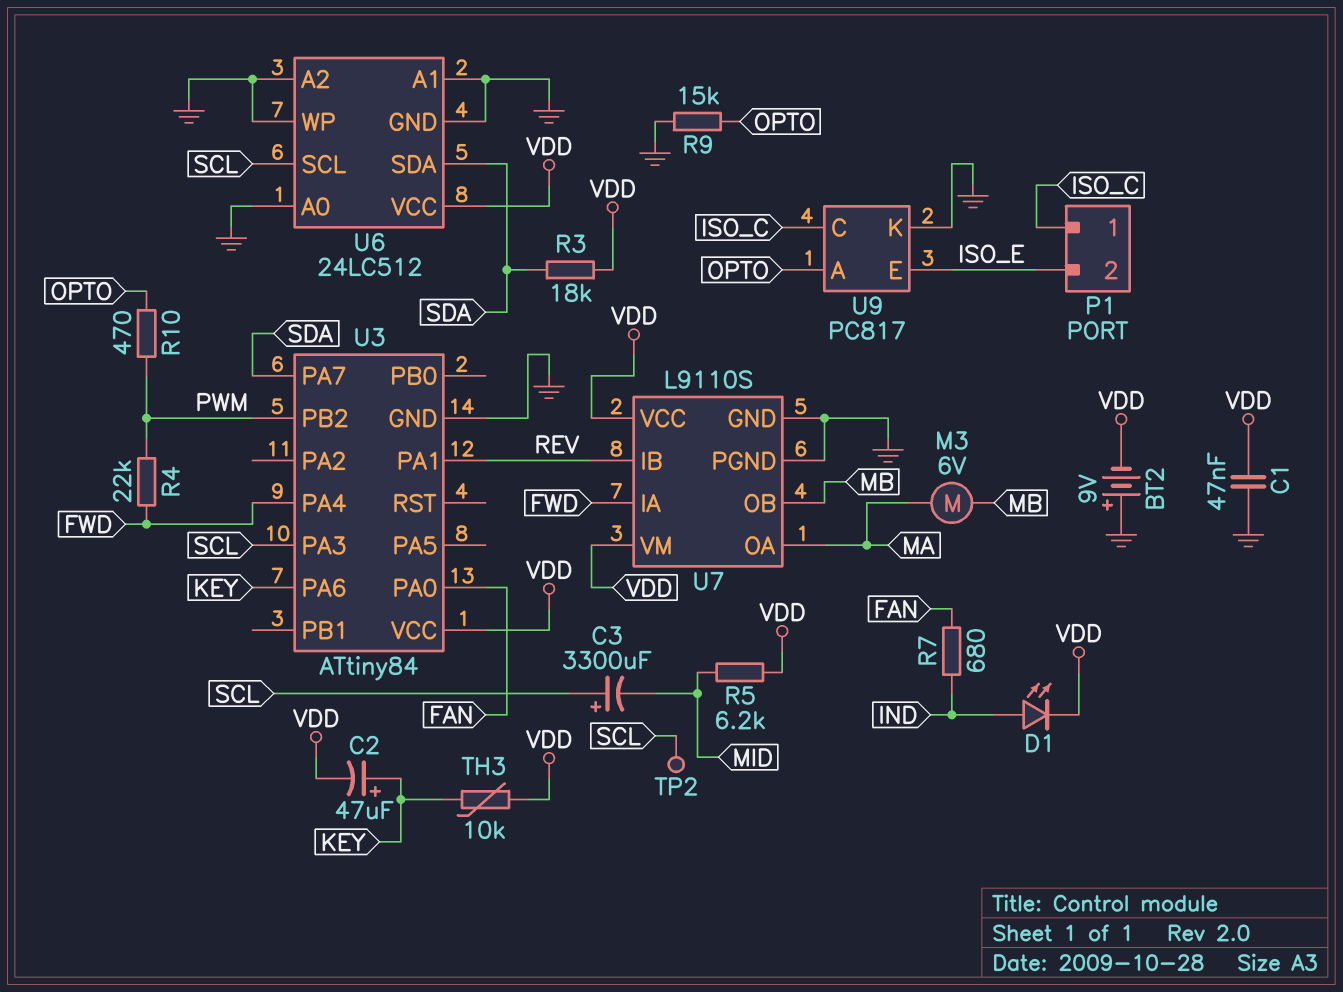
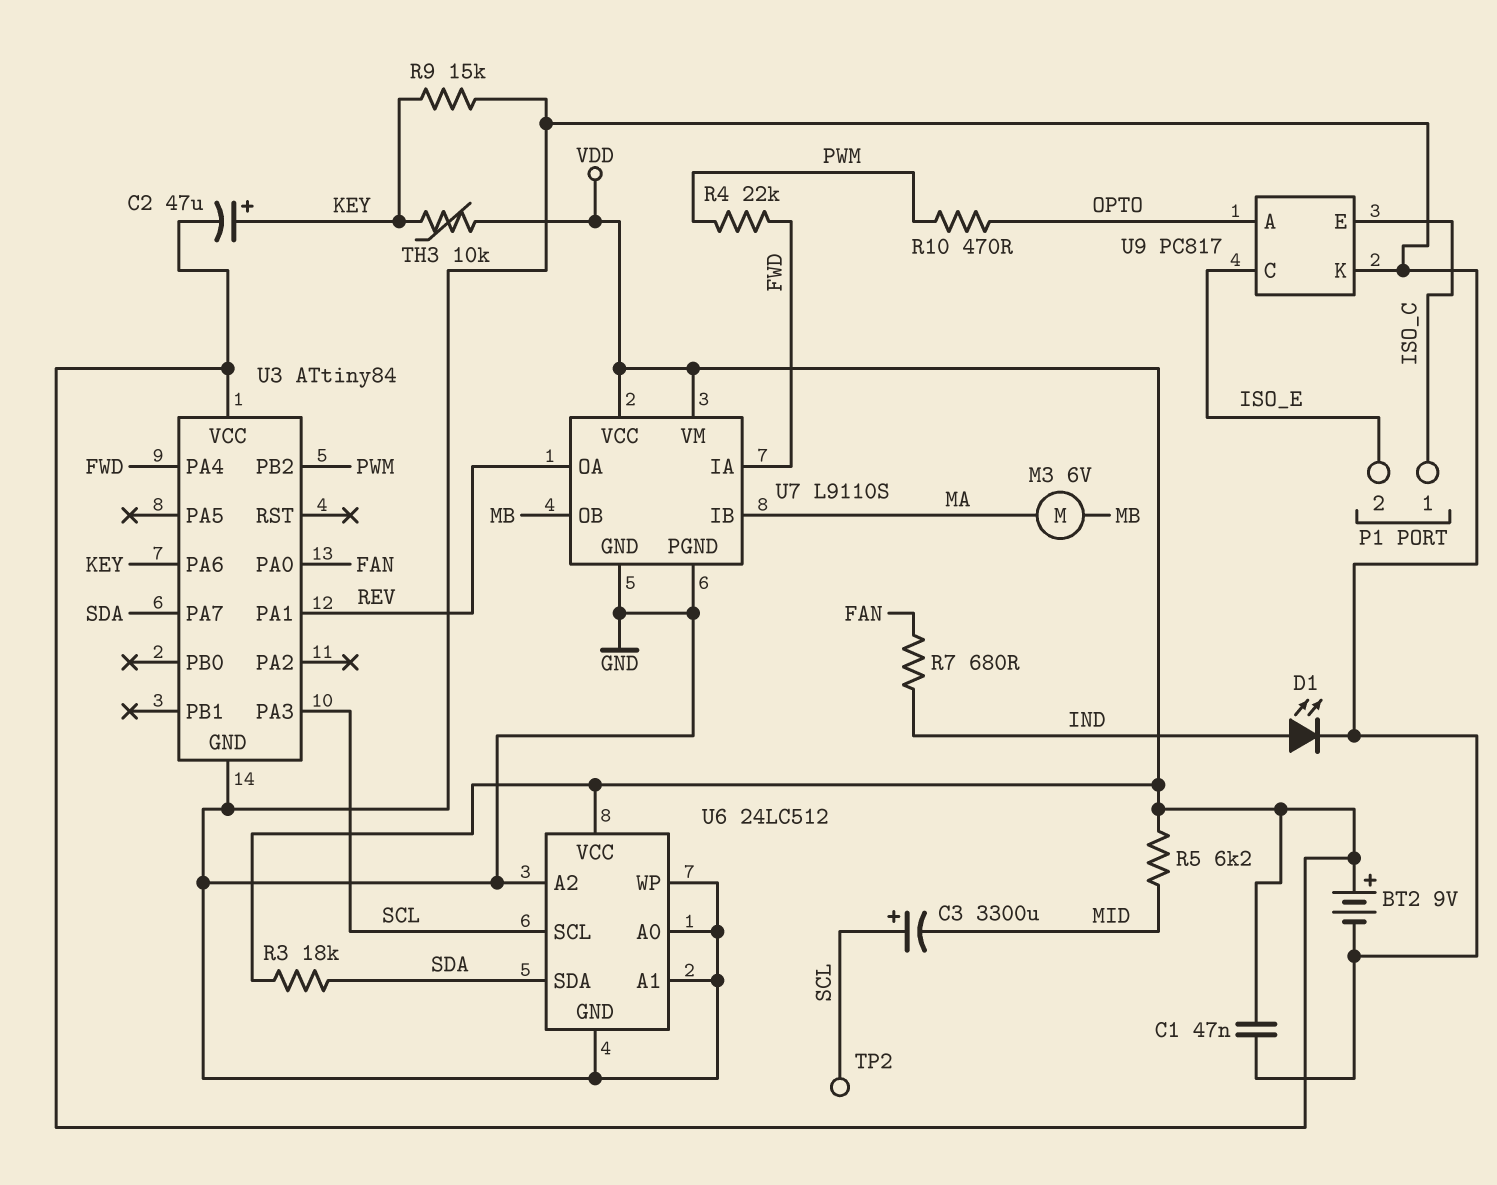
BT2: 9V (plus GND, minus VDD) -> 9V (plus VDD, minus GND)
D1: LED (A IND, K VDD) -> LED (A IND, K GND)
R9: 15k (GND, OPTO) -> 15k (GND, KEY)
U7 pin IB: REV -> MA
U7 pin OA: MA -> REV
U9 pin C: ISO_C -> ISO_E
U9 pin E: ISO_E -> ISO_C

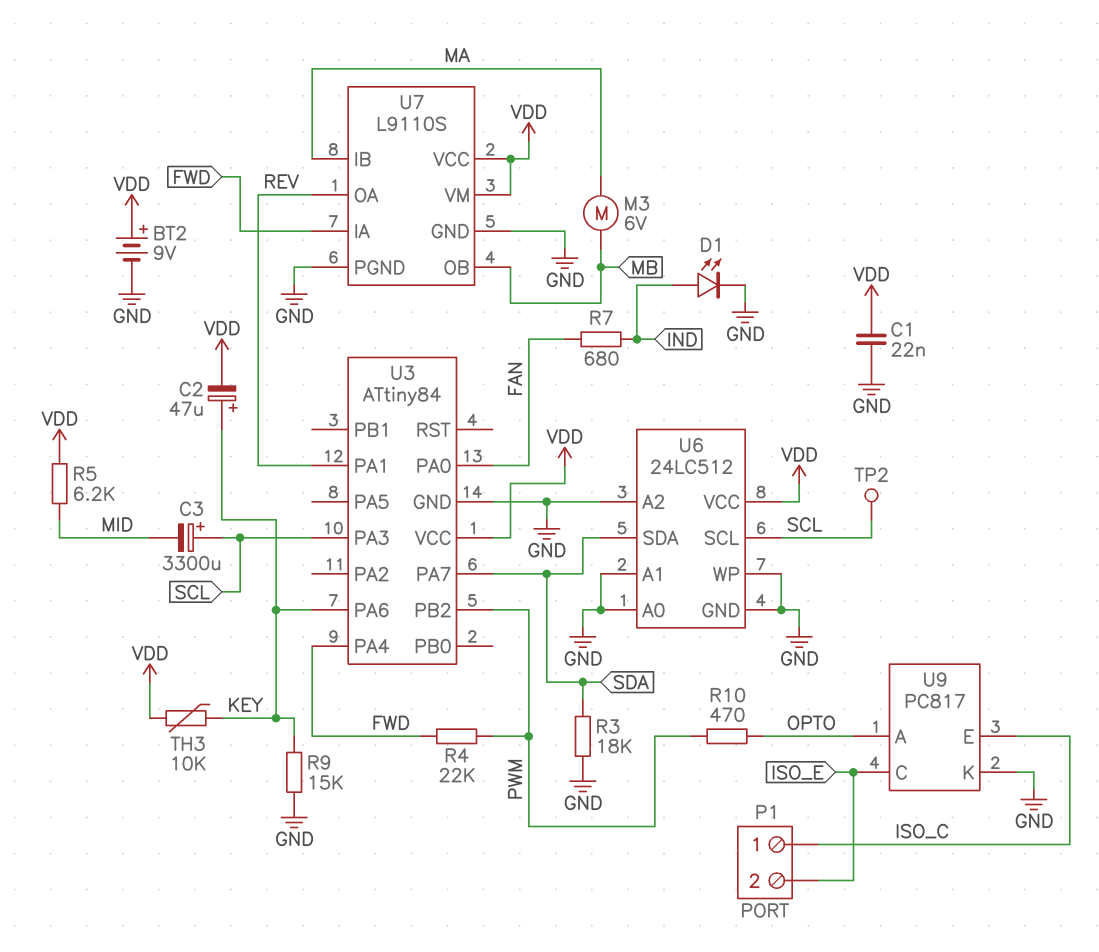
C1: 47nF (GND, VDD) -> 22nF (GND, VDD)
R3: 18k (SDA, VDD) -> 18k (GND, SDA)

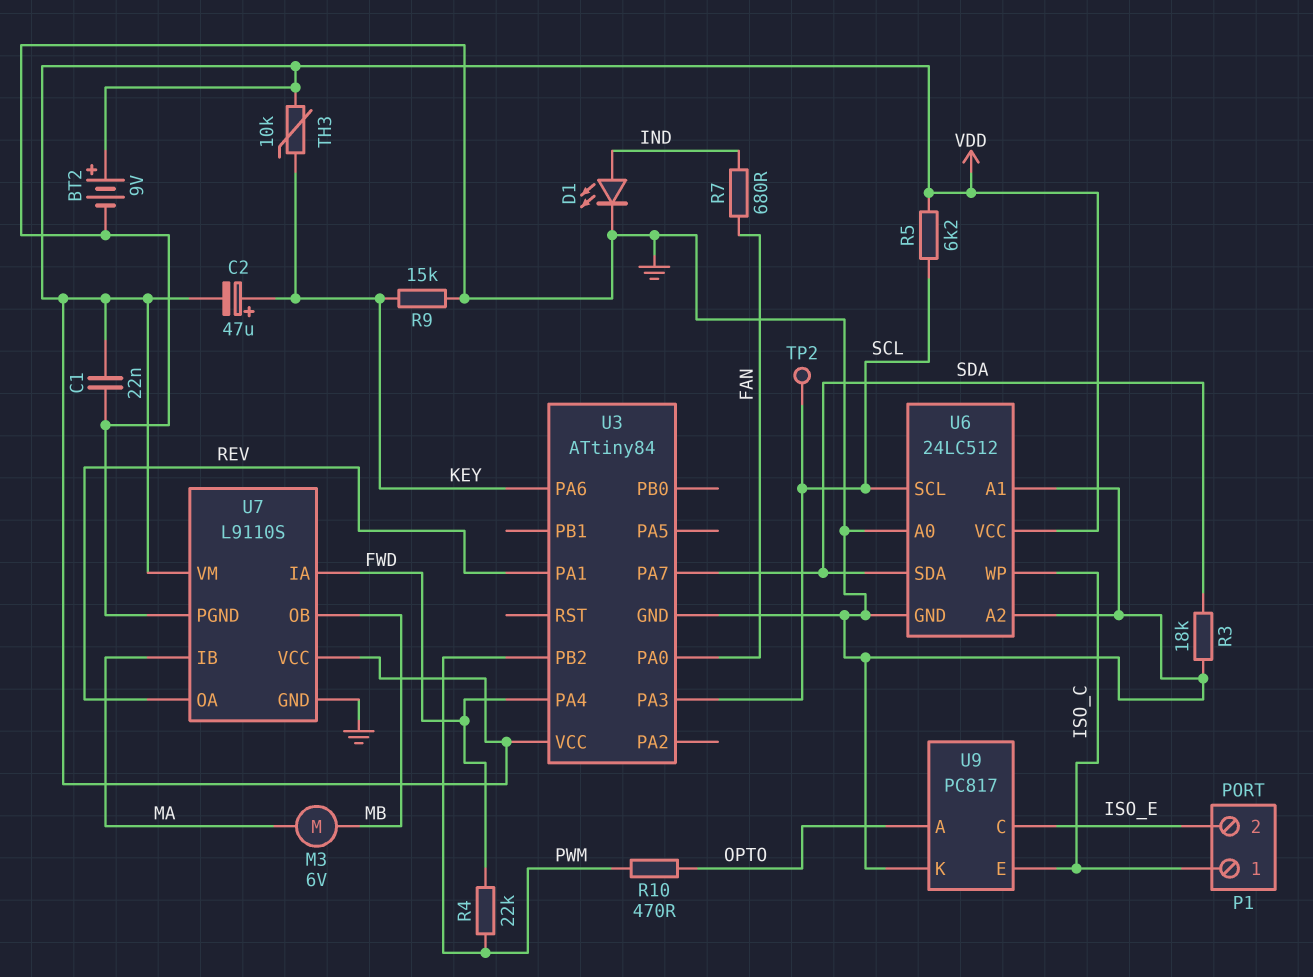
C3: 3300uF (plus SCL, minus MID) -> none
R5: 6.2k (MID, VDD) -> 6.2k (SCL, VDD)
U6 pin WP: GND -> ISO_C

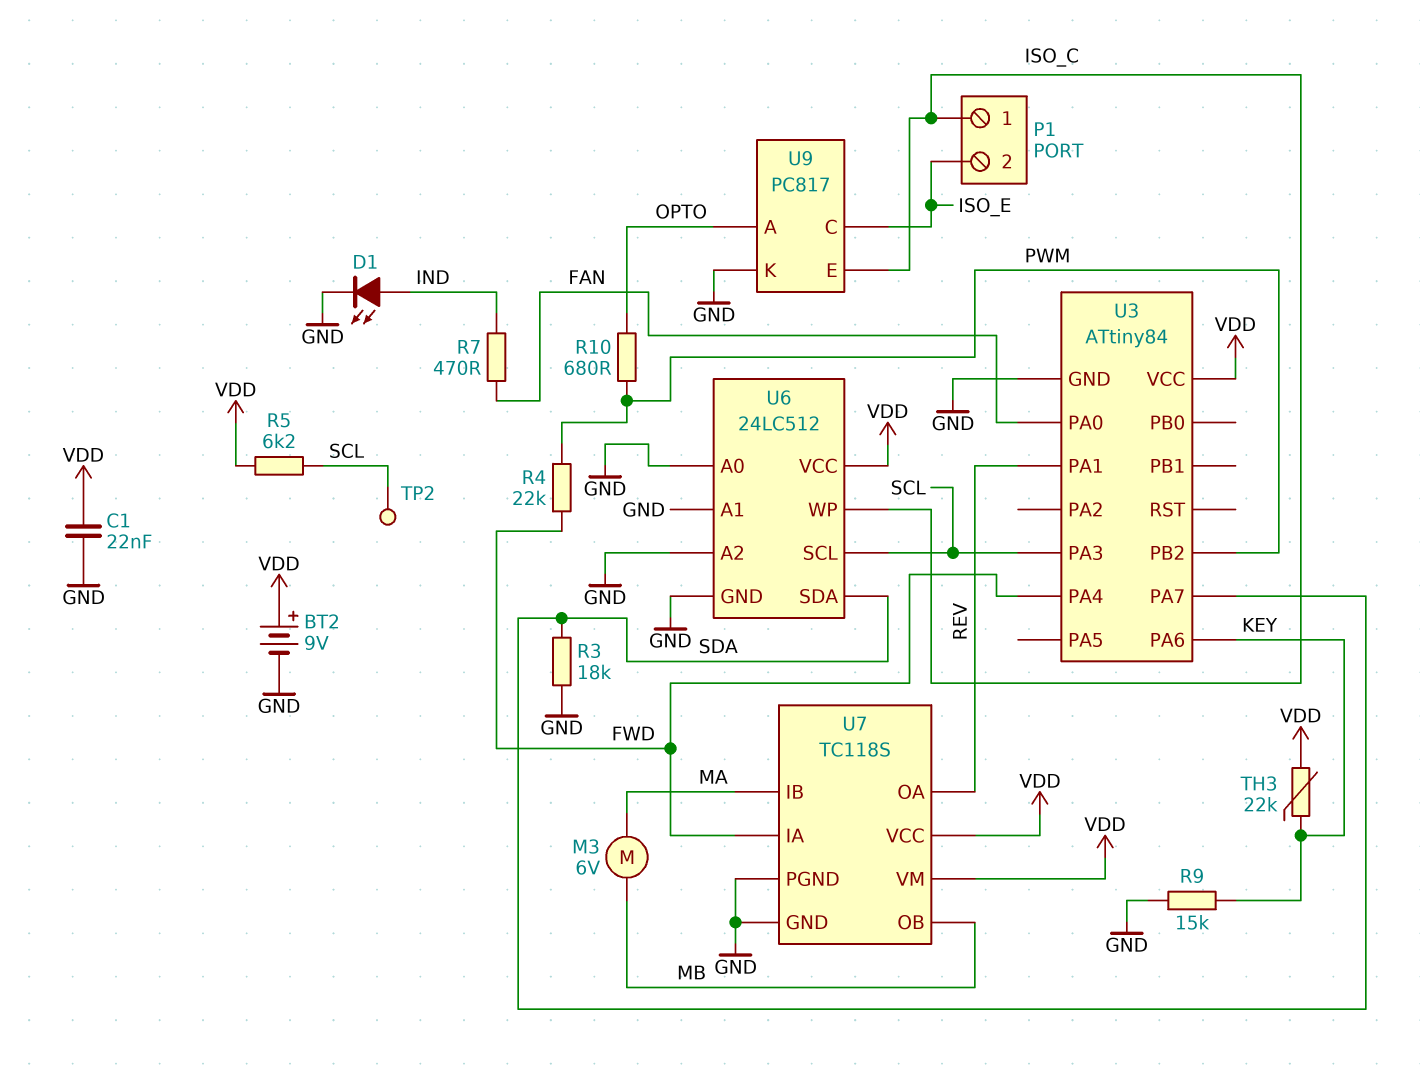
C2: 47uF (plus KEY, minus VDD) -> none
R7: 680 (FAN, IND) -> 470 (FAN, IND)
R10: 470 (OPTO, PWM) -> 680 (OPTO, PWM)
TH3: 10k (KEY, VDD) -> 22k (KEY, VDD)
U7: L9110S -> TC118S

